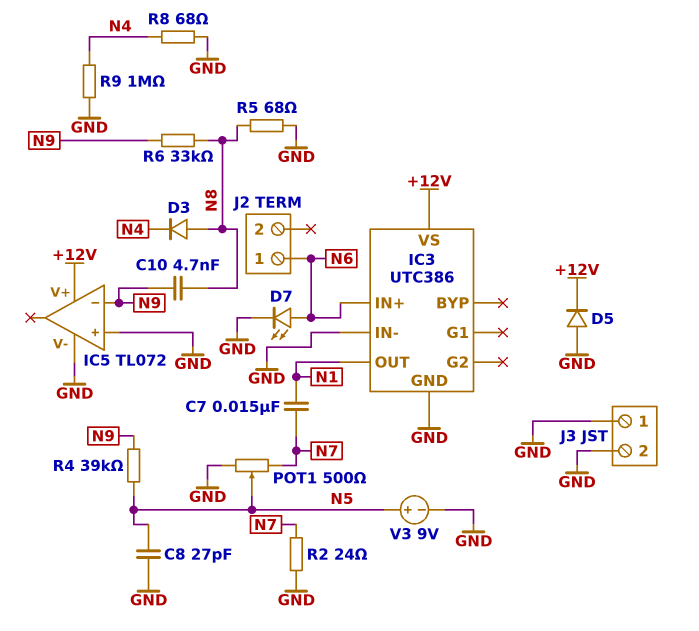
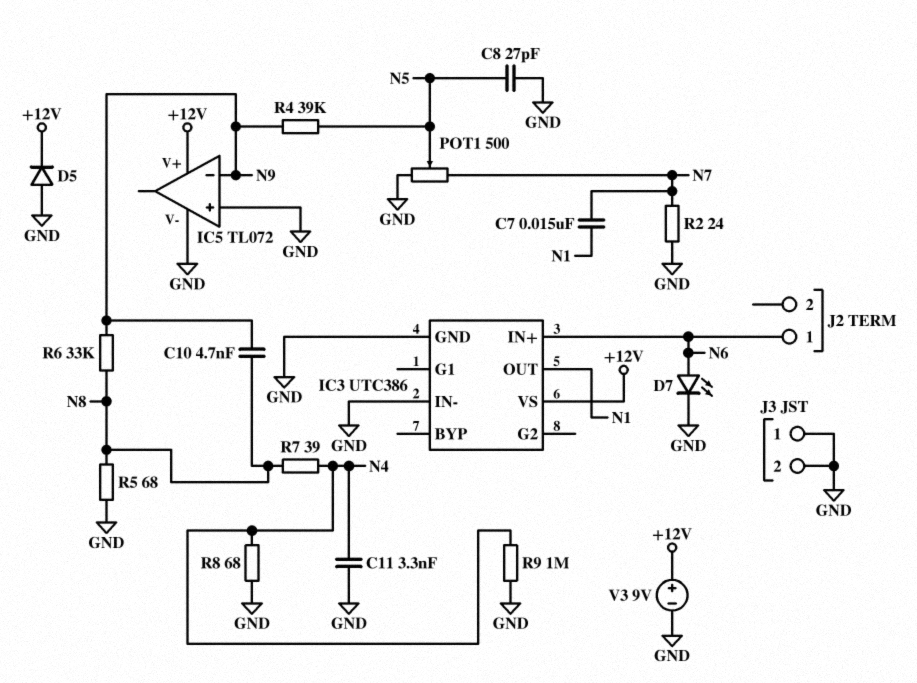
C11: none -> 3.3nF (GND, N4)
D3: diode (A N8, K N4) -> none
R7: none -> 39 (N4, N8)
V3: 9V (plus N5, minus GND) -> 9V (plus +12V, minus GND)

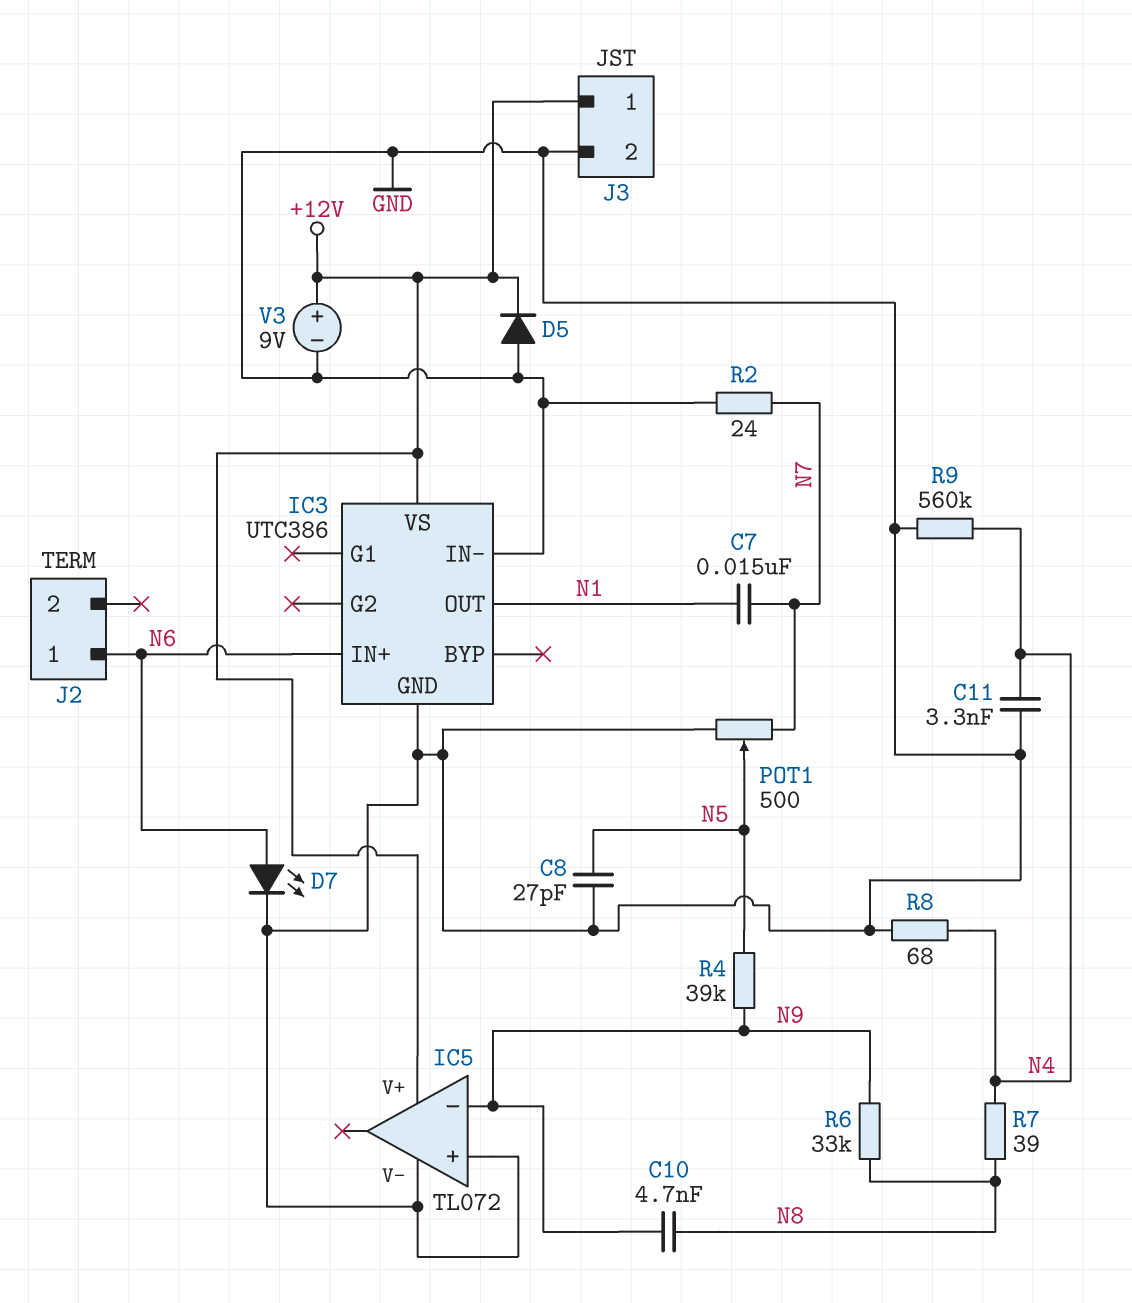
J3 pin 1: GND -> +12V
R5: 68 (GND, N8) -> none
R9: 1M (GND, N4) -> 560k (GND, N4)

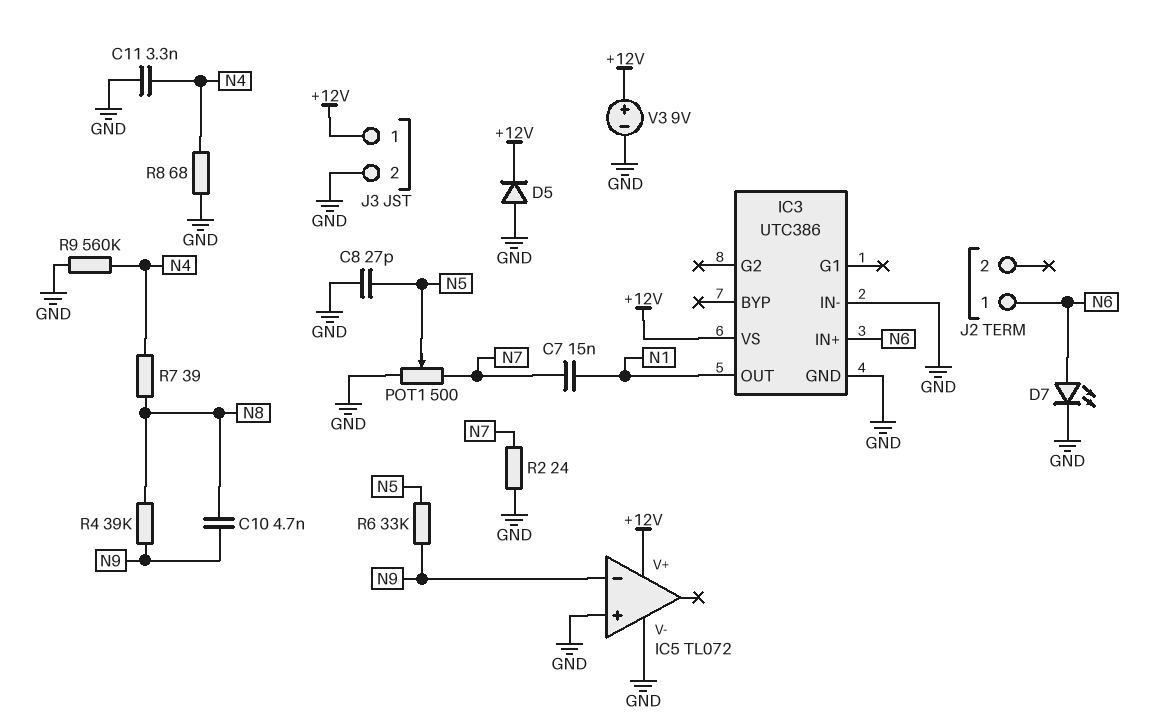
R4: 39k (N5, N9) -> 39k (N8, N9)
R6: 33k (N8, N9) -> 33k (N5, N9)

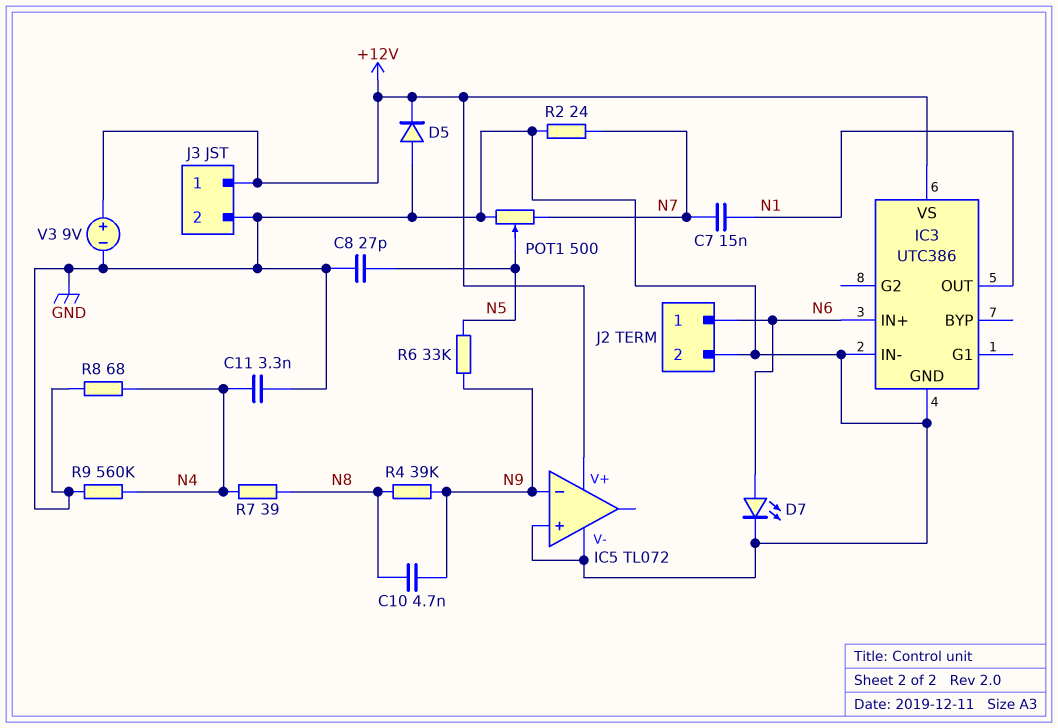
J2 pin 2: none -> GND

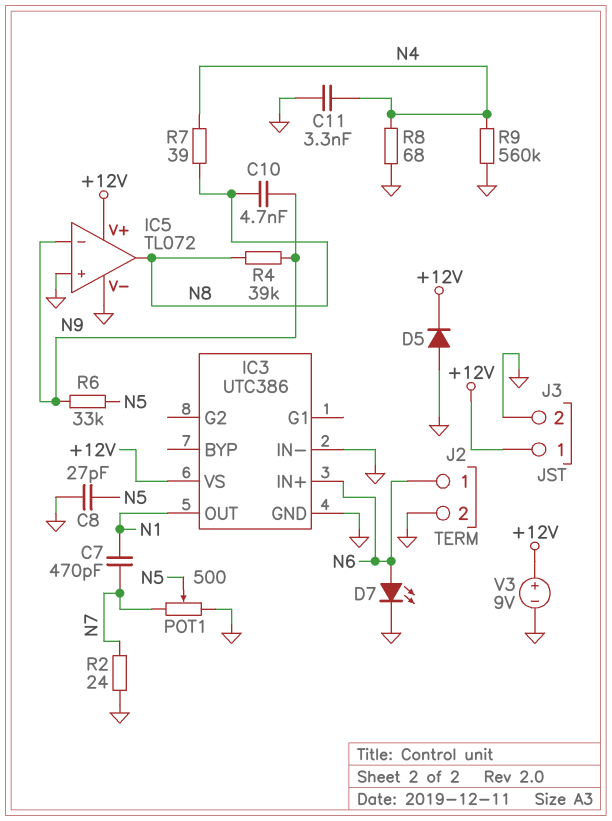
C7: 15nF (N1, N7) -> 470pF (N1, N7)
IC5 pin out: none -> N8

